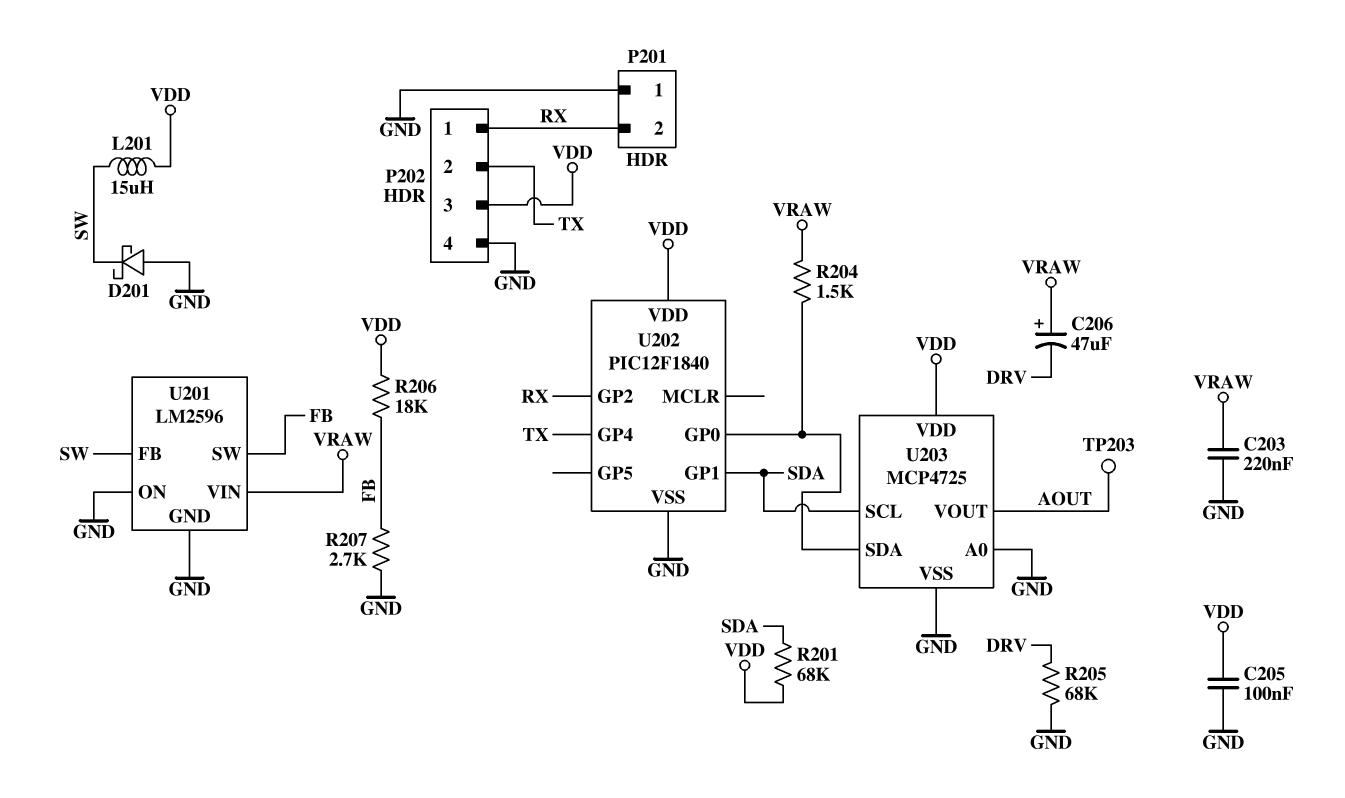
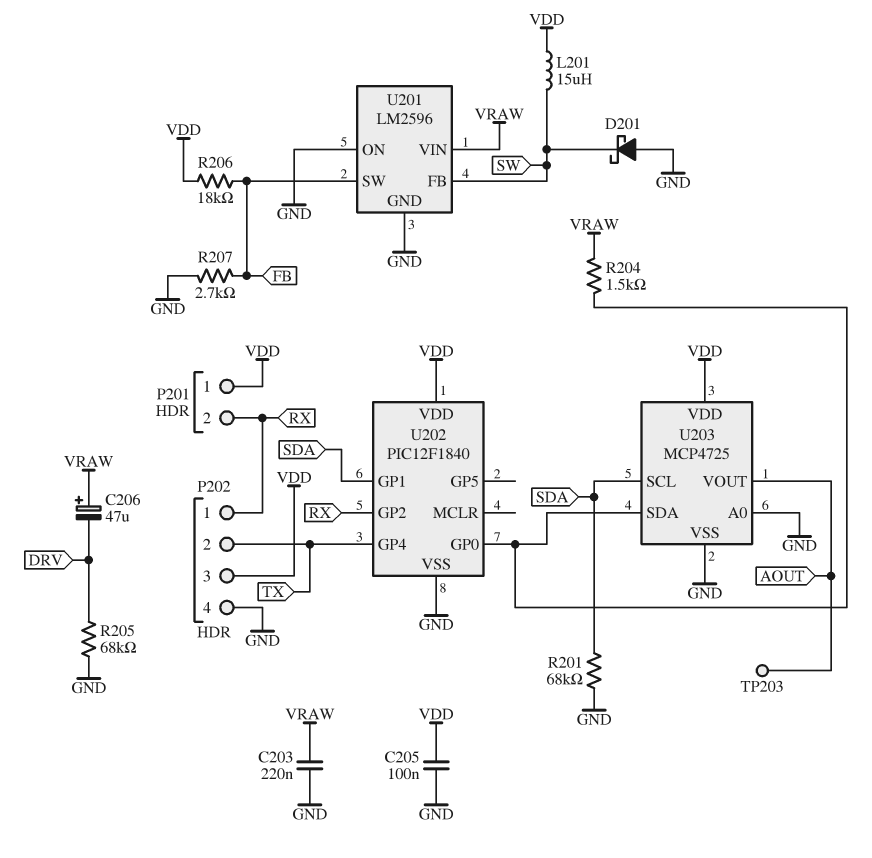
P201 pin 1: GND -> VDD
R201: 68k (SDA, VDD) -> 68k (GND, SDA)

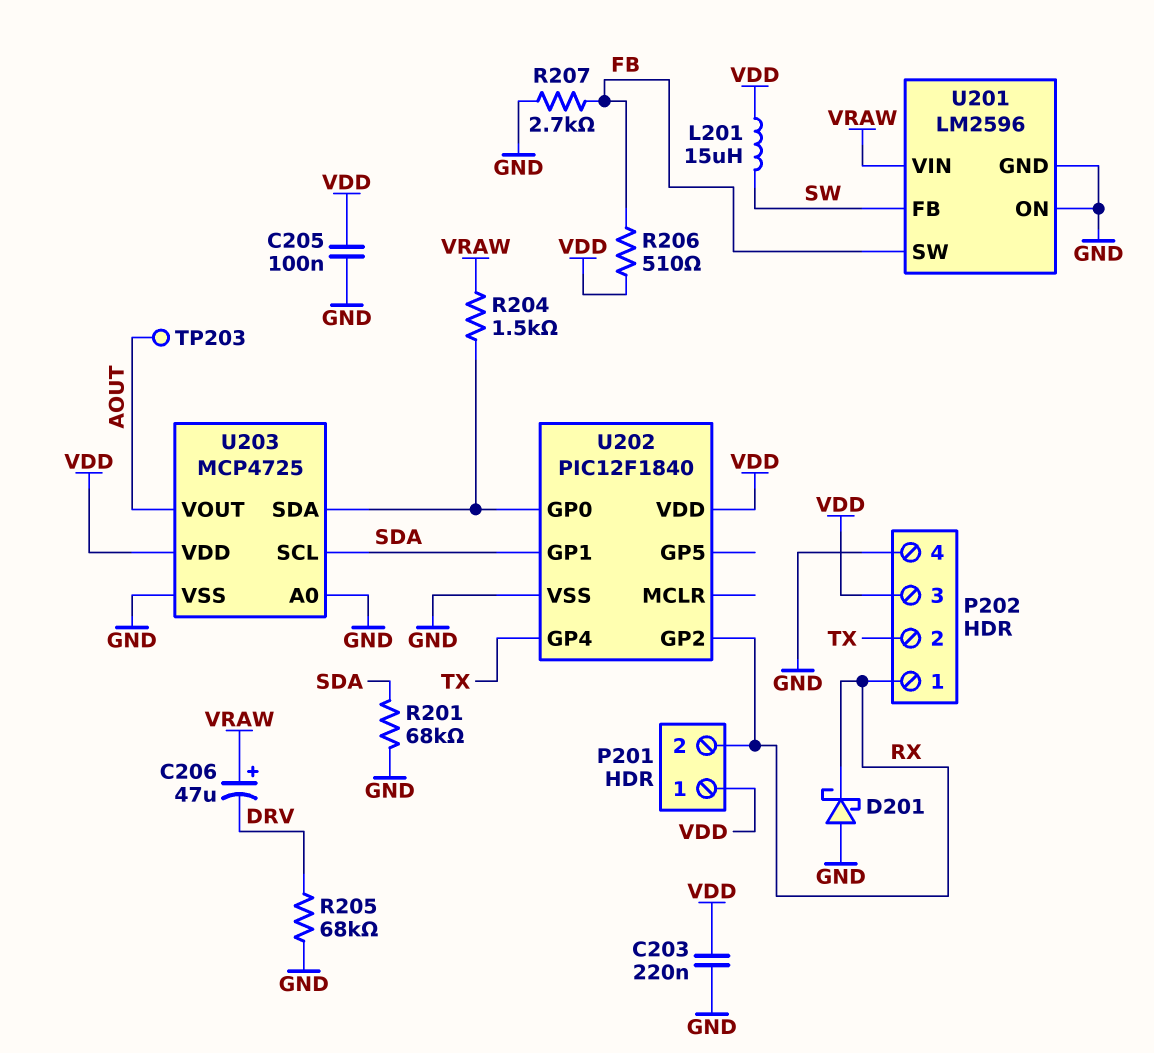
C203: 220nF (GND, VRAW) -> 220nF (GND, VDD)
D201: schottky (A GND, K SW) -> schottky (A GND, K RX)
R206: 18k (FB, VDD) -> 510 (FB, VDD)

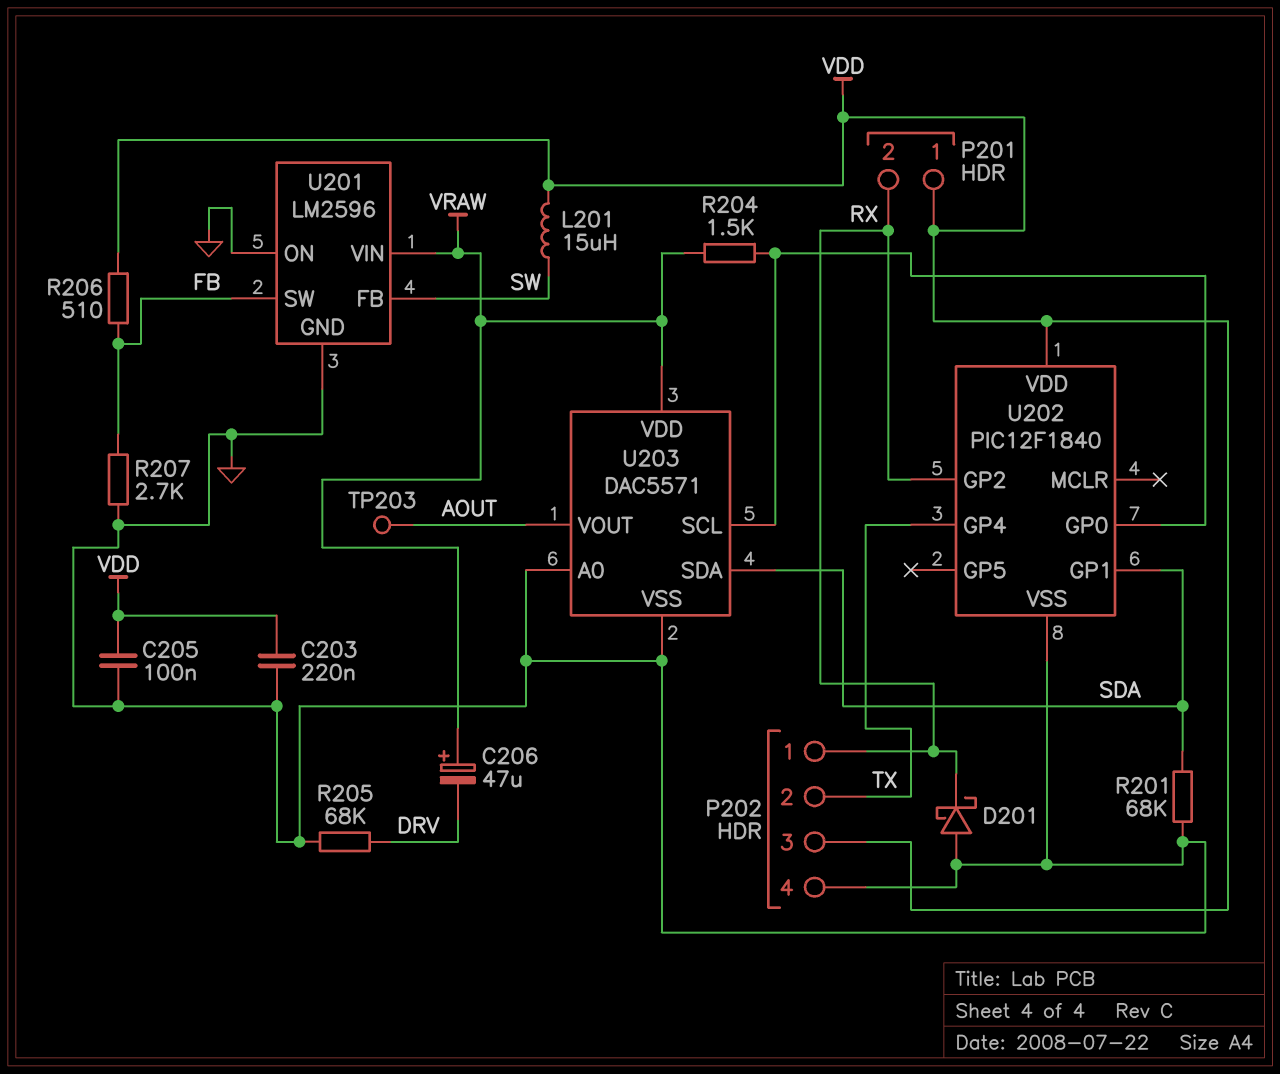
U203: MCP4725 -> DAC5571
U203 pin SCL: SDA -> U202/GP0
U203 pin SDA: U202/GP0 -> SDA
U203 pin VDD: VDD -> VRAW

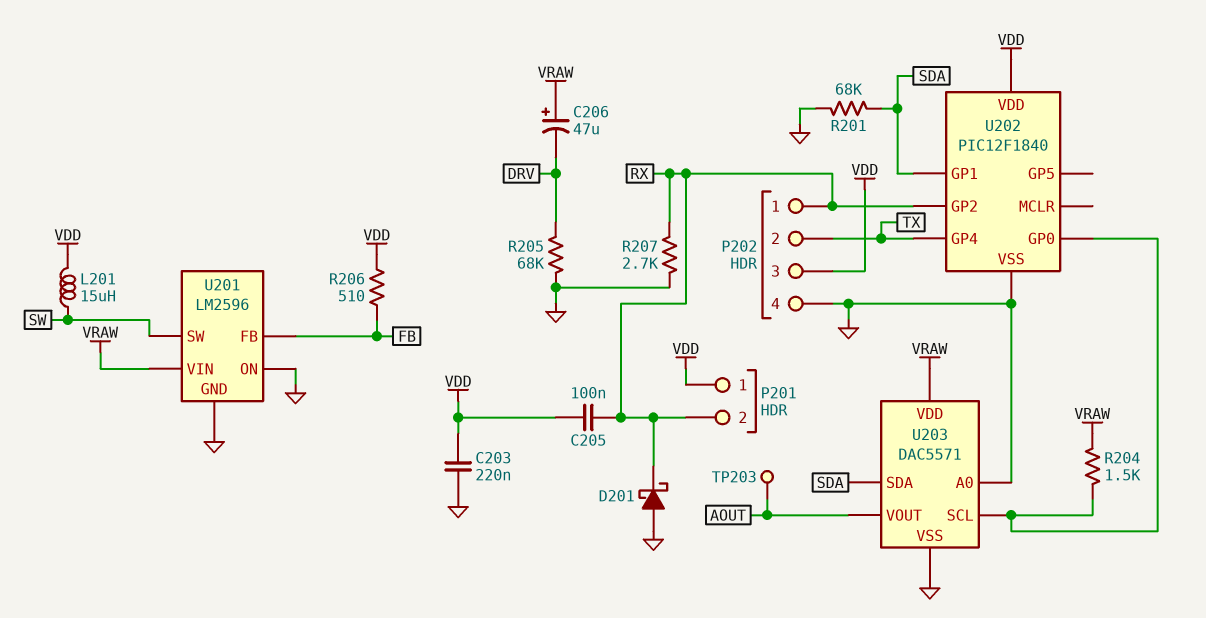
C205: 100nF (GND, VDD) -> 100nF (RX, VDD)
R207: 2.7k (FB, GND) -> 2.7k (GND, RX)
U201 pin FB: SW -> FB
U201 pin SW: FB -> SW

